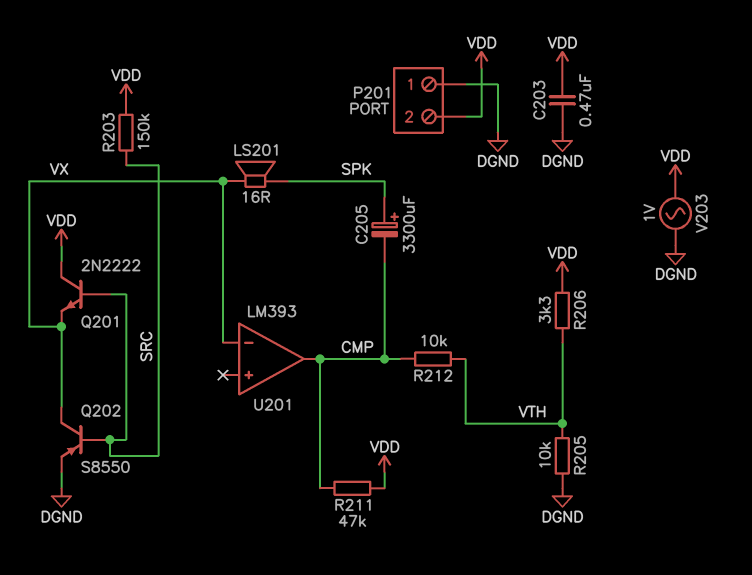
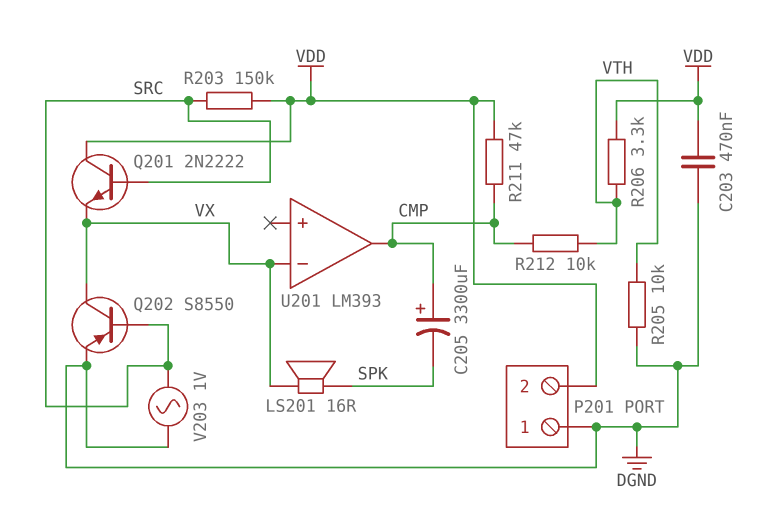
C205: 3300uF (plus SPK, minus CMP) -> 3300uF (plus CMP, minus SPK)
V203: AC 1V (DGND, VDD) -> AC 1V (DGND, SRC)

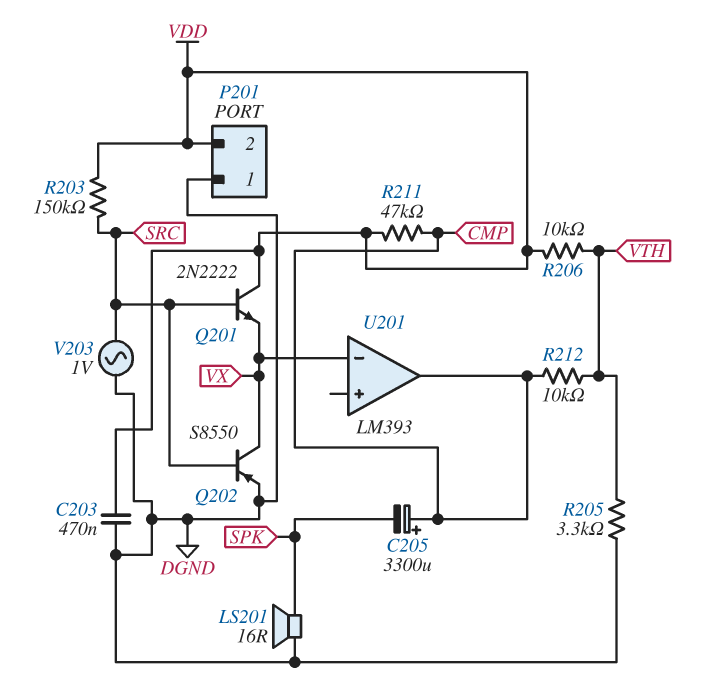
LS201: speaker 16R (SPK, VX) -> speaker 16R (DGND, SPK)
R205: 10k (DGND, VTH) -> 3.3k (DGND, VTH)
R206: 3.3k (VDD, VTH) -> 10k (VDD, VTH)

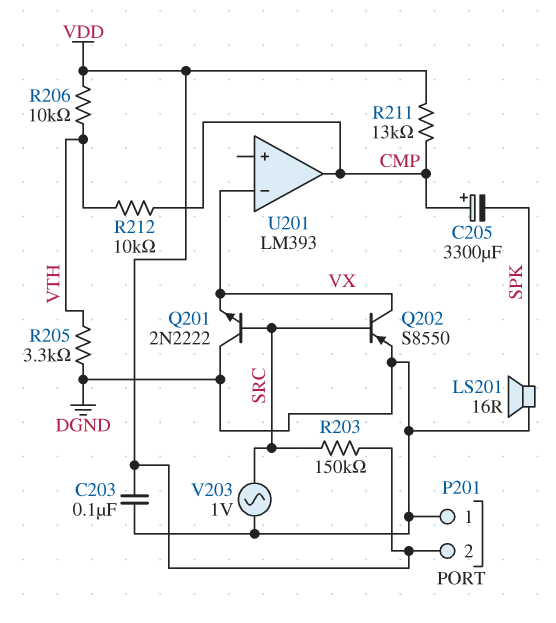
C203: 470nF (DGND, VDD) -> 100nF (DGND, VDD)
Q201: NPN 2N2222 (B SRC, C VDD, E VX) -> NPN 2N2222 (B SRC, C DGND, E VX)
R211: 47k (CMP, VDD) -> 13k (CMP, VDD)

